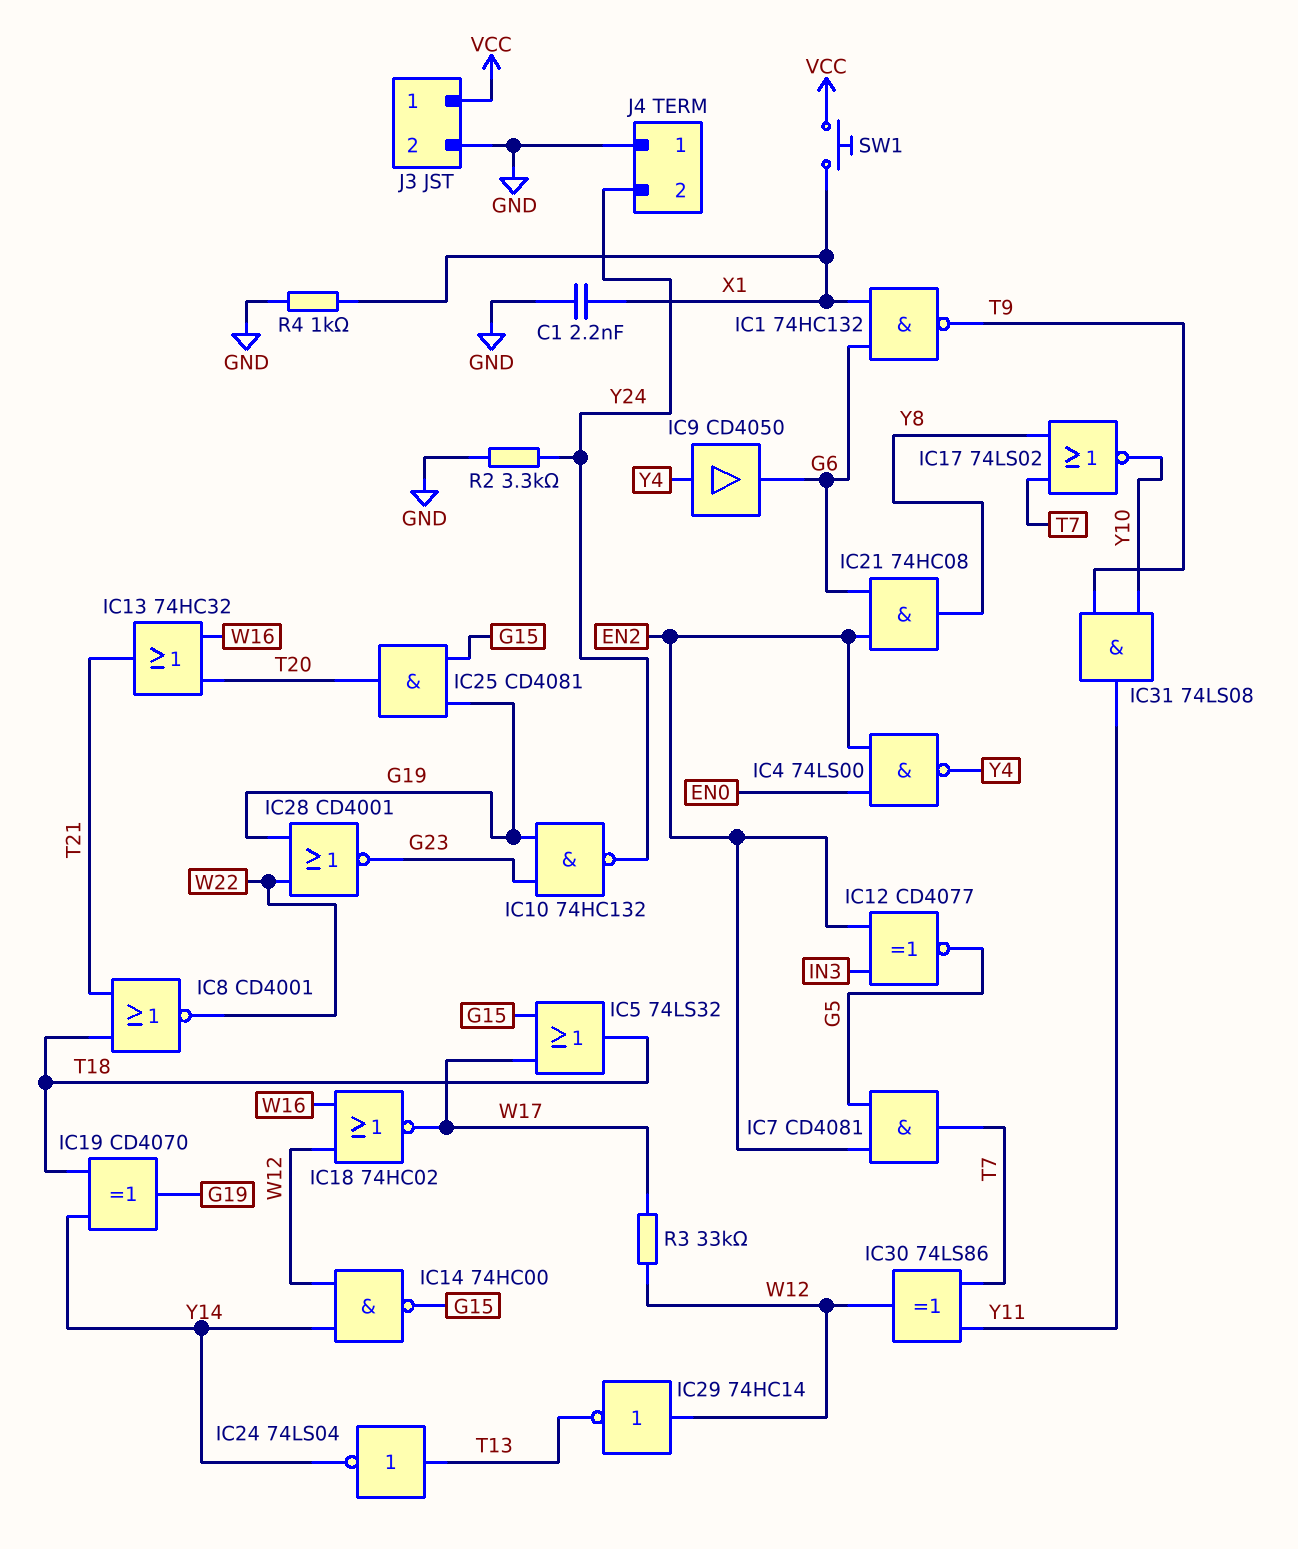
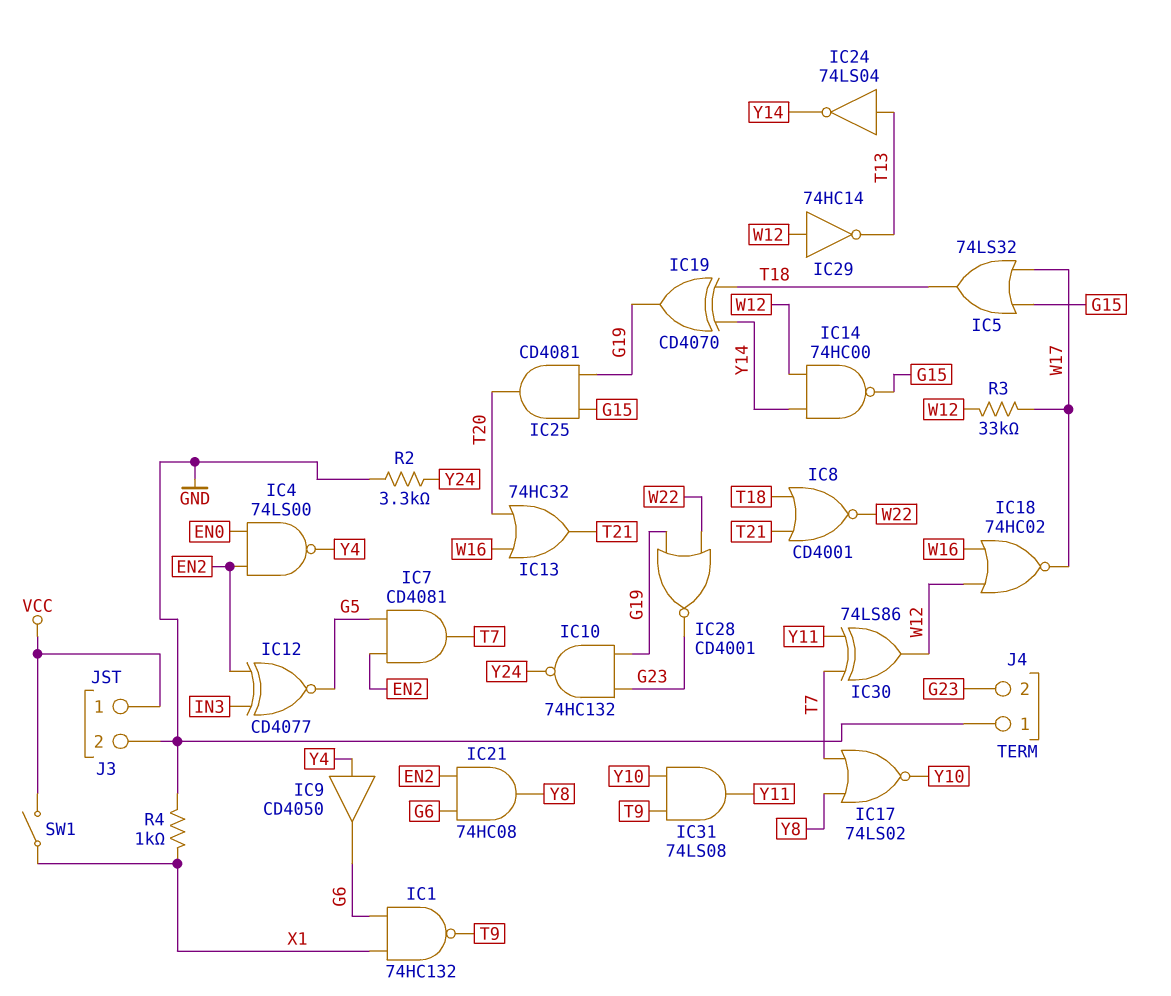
C1: 2.2nF (GND, X1) -> none
J4 pin 2: Y24 -> G23
SW1: button (VCC, X1) -> switch (VCC, X1)

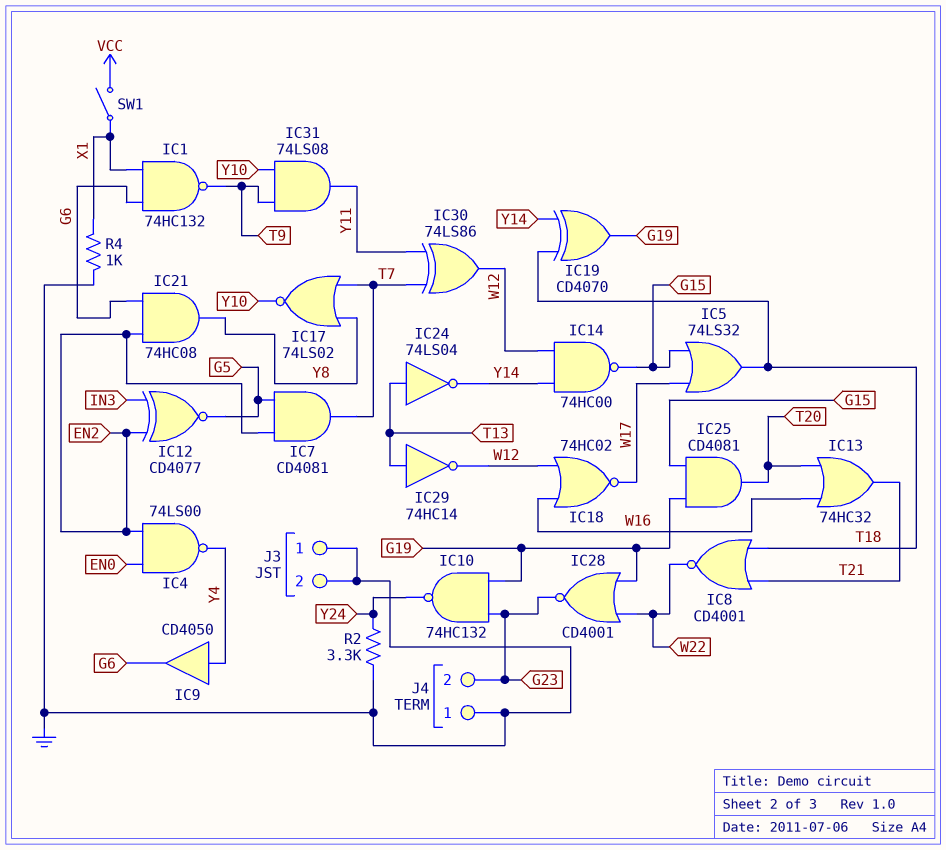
IC29: NOT 74HC14 (in W12, out T13) -> NOT 74HC14 (in T13, out W12)
J3 pin 1: VCC -> GND
R3: 33k (W12, W17) -> none

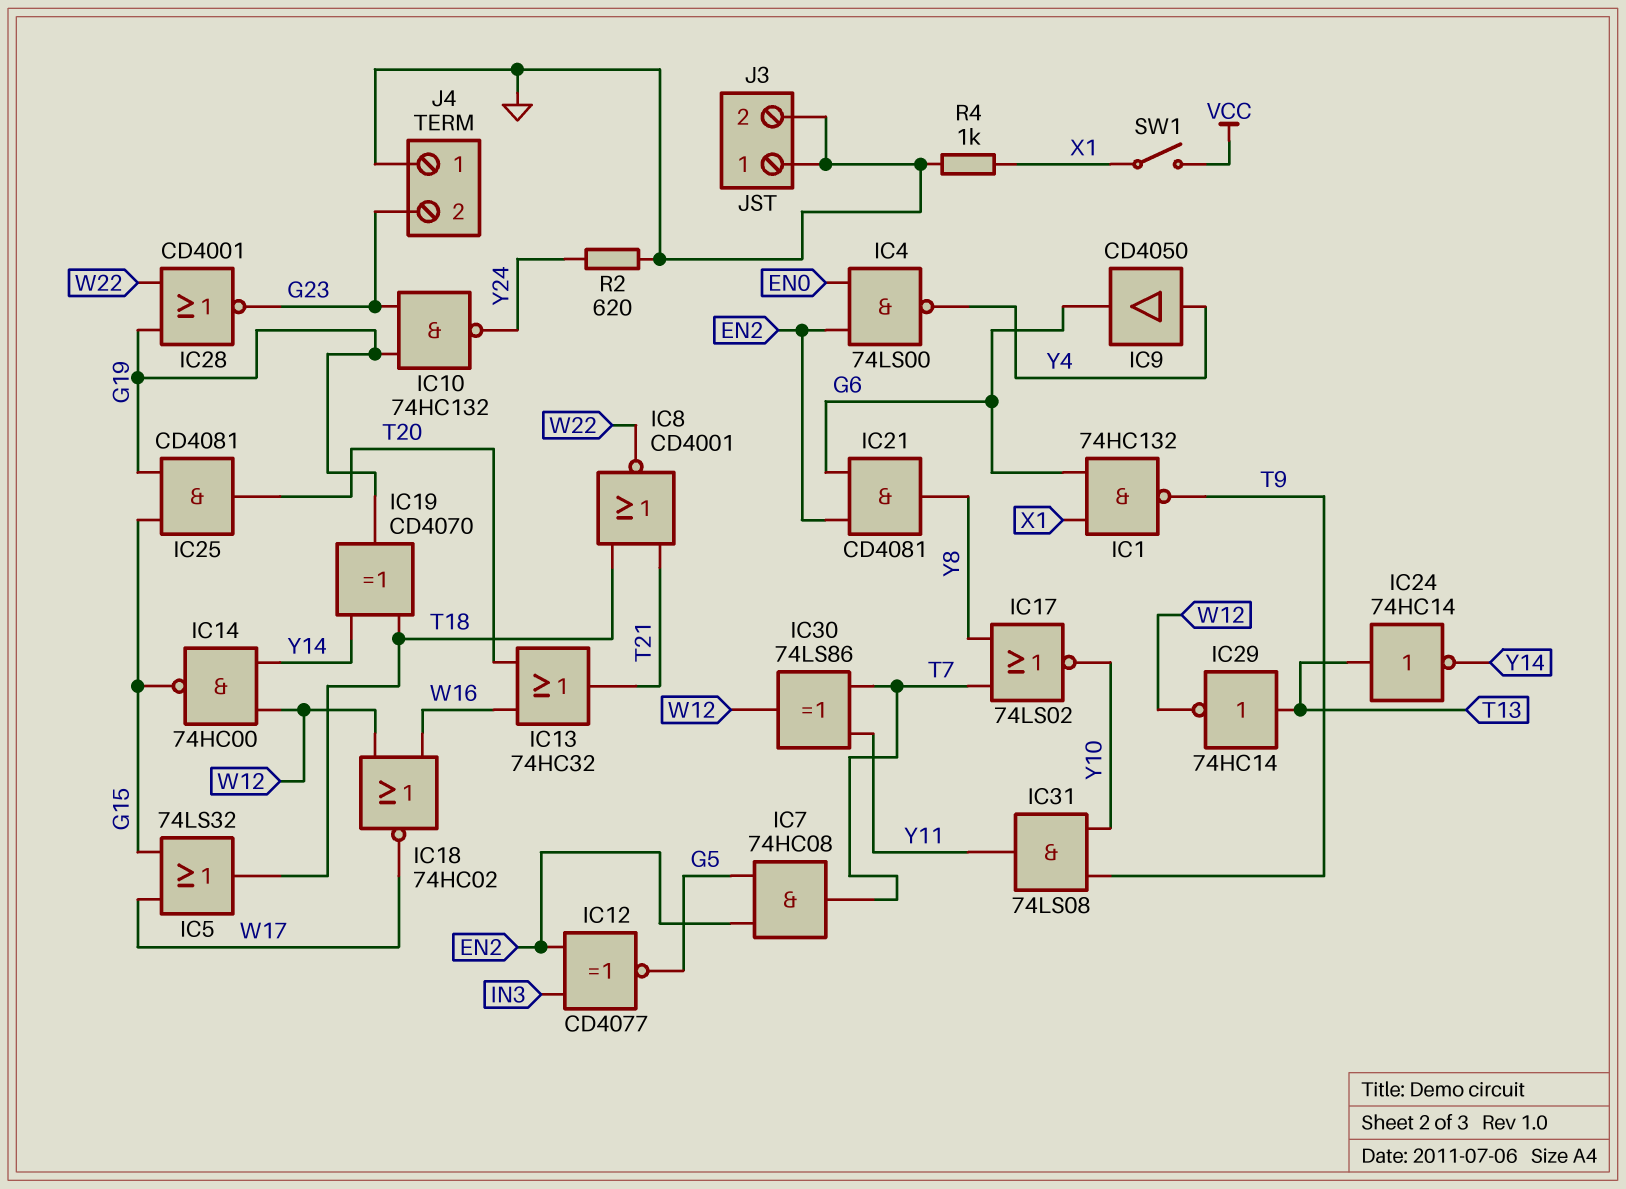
IC7: AND CD4081 (in EN2, in G5, out T7) -> AND 74HC08 (in EN2, in G5, out T7)
IC21: AND 74HC08 (in EN2, in G6, out Y8) -> AND CD4081 (in EN2, in G6, out Y8)
IC24: NOT 74LS04 (in T13, out Y14) -> NOT 74HC14 (in T13, out Y14)
R2: 3.3k (GND, Y24) -> 620 (GND, Y24)

